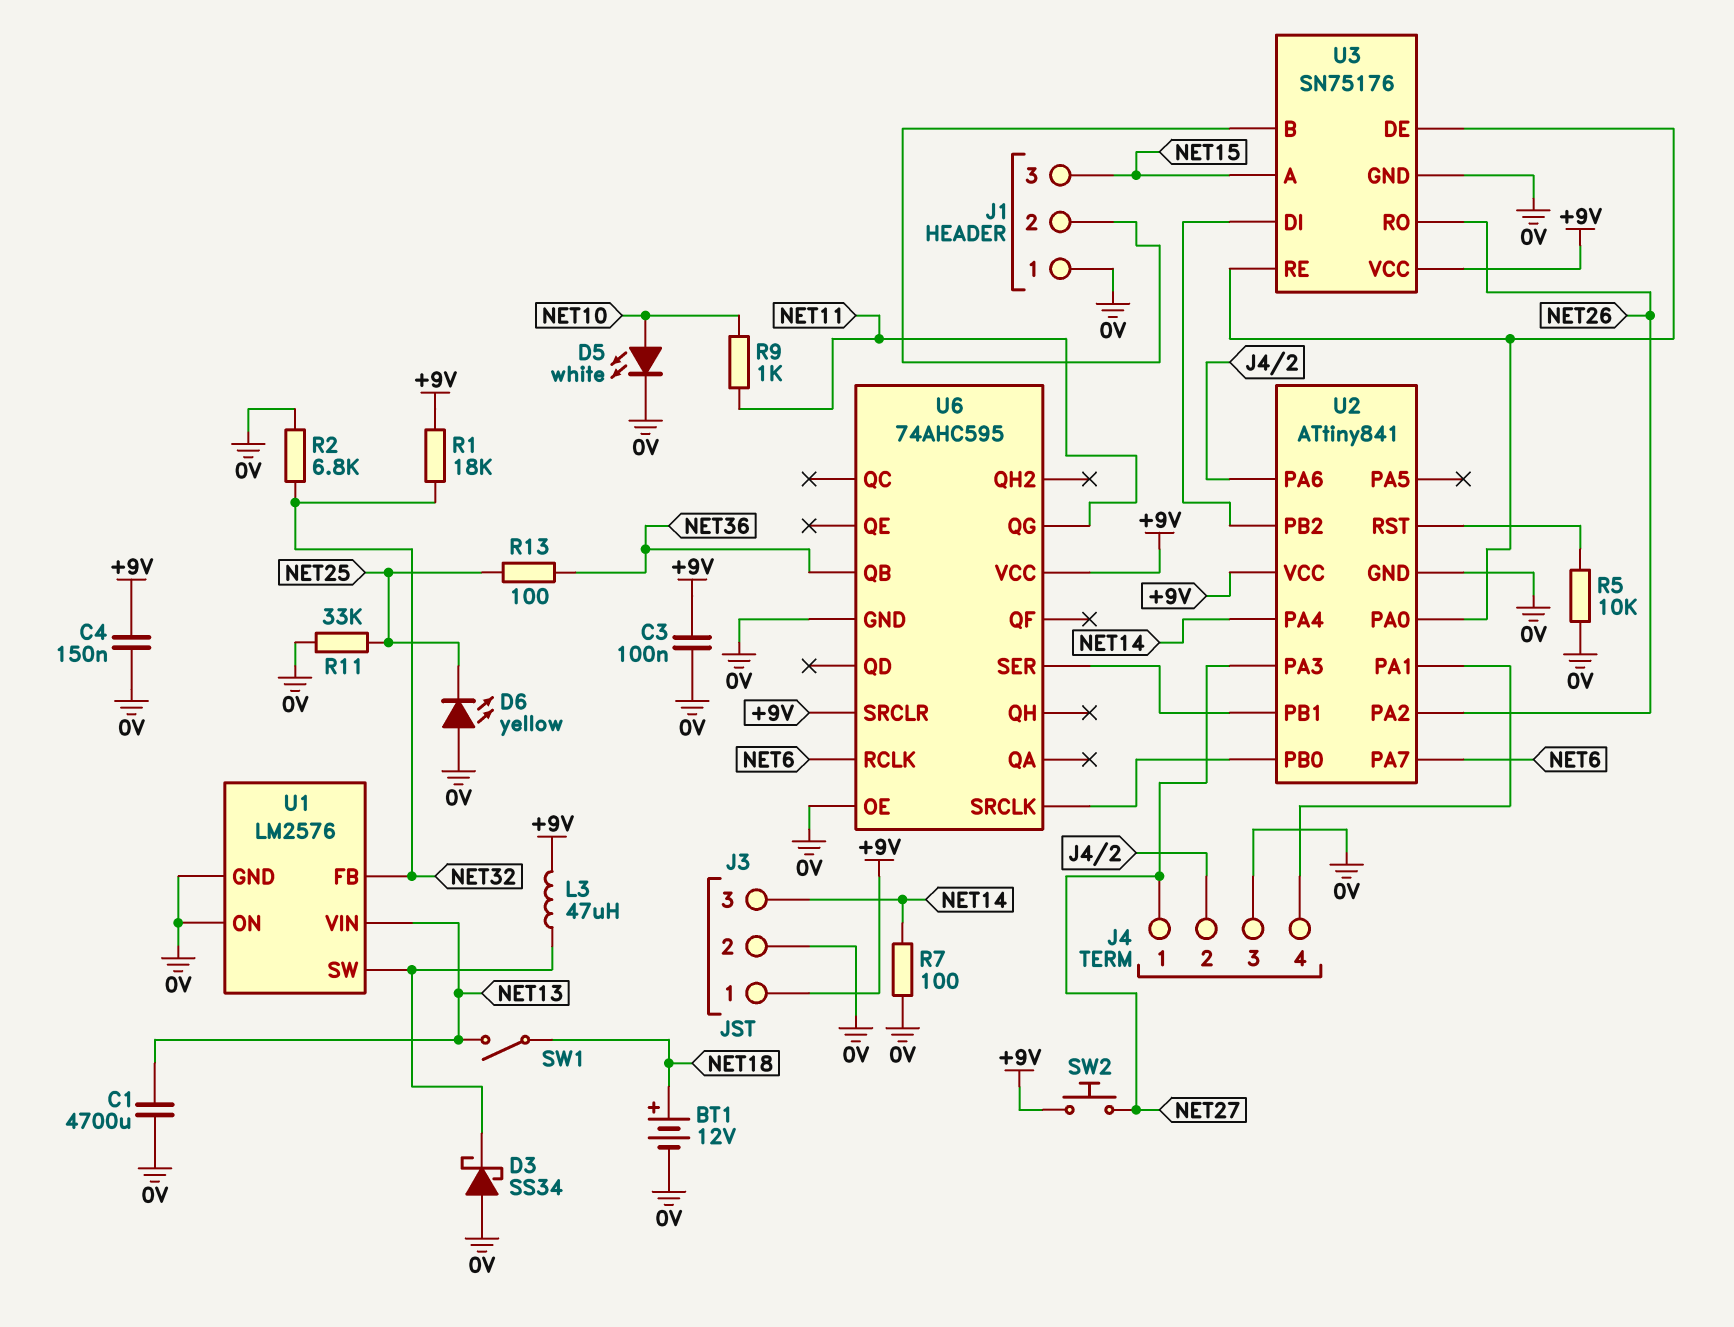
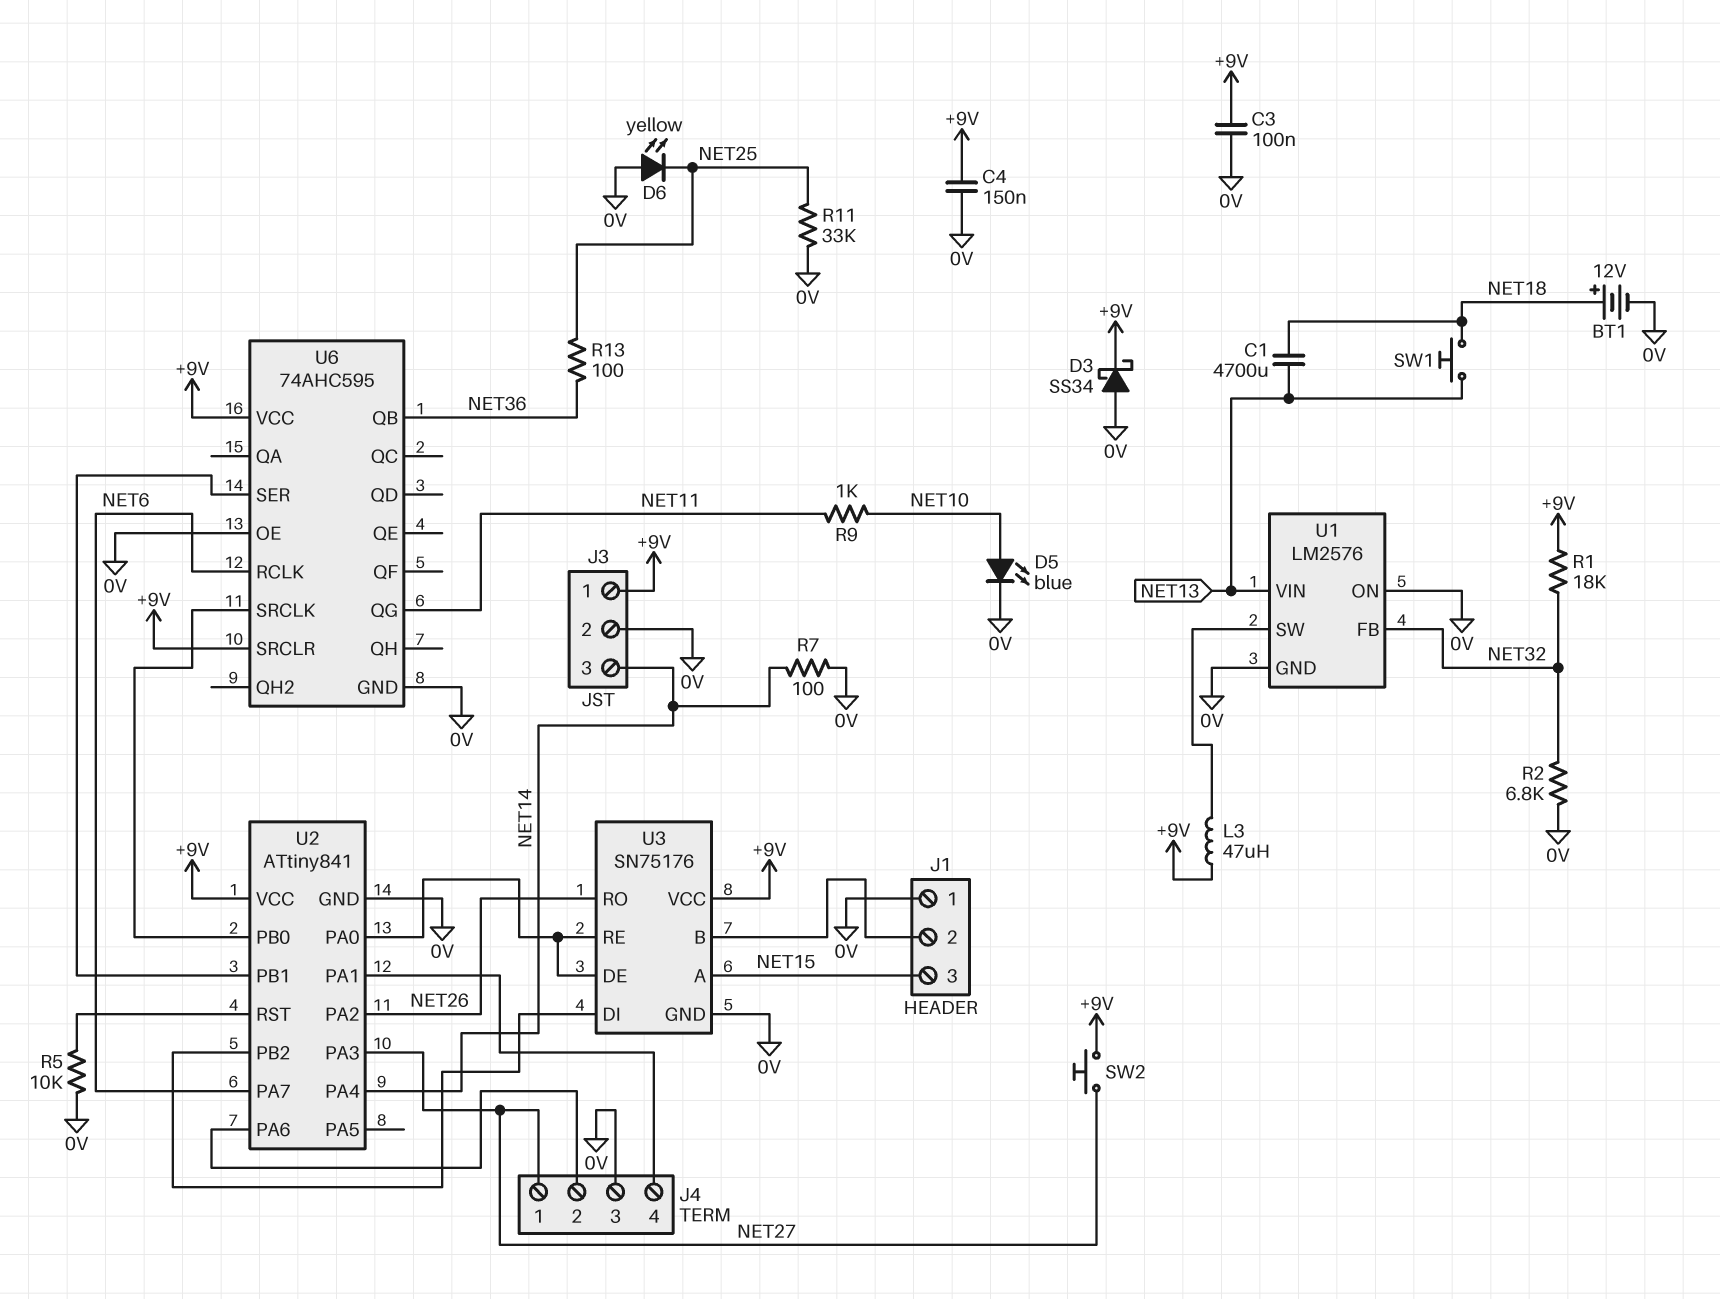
C1: 4700uF (0V, NET13) -> 4700uF (NET13, NET18)
D3: schottky SS34 (A 0V, K U1/SW) -> schottky SS34 (A 0V, K +9V)
D5: LED white (A NET10, K 0V) -> LED blue (A NET10, K 0V)
SW1: switch (NET13, NET18) -> button (NET13, NET18)

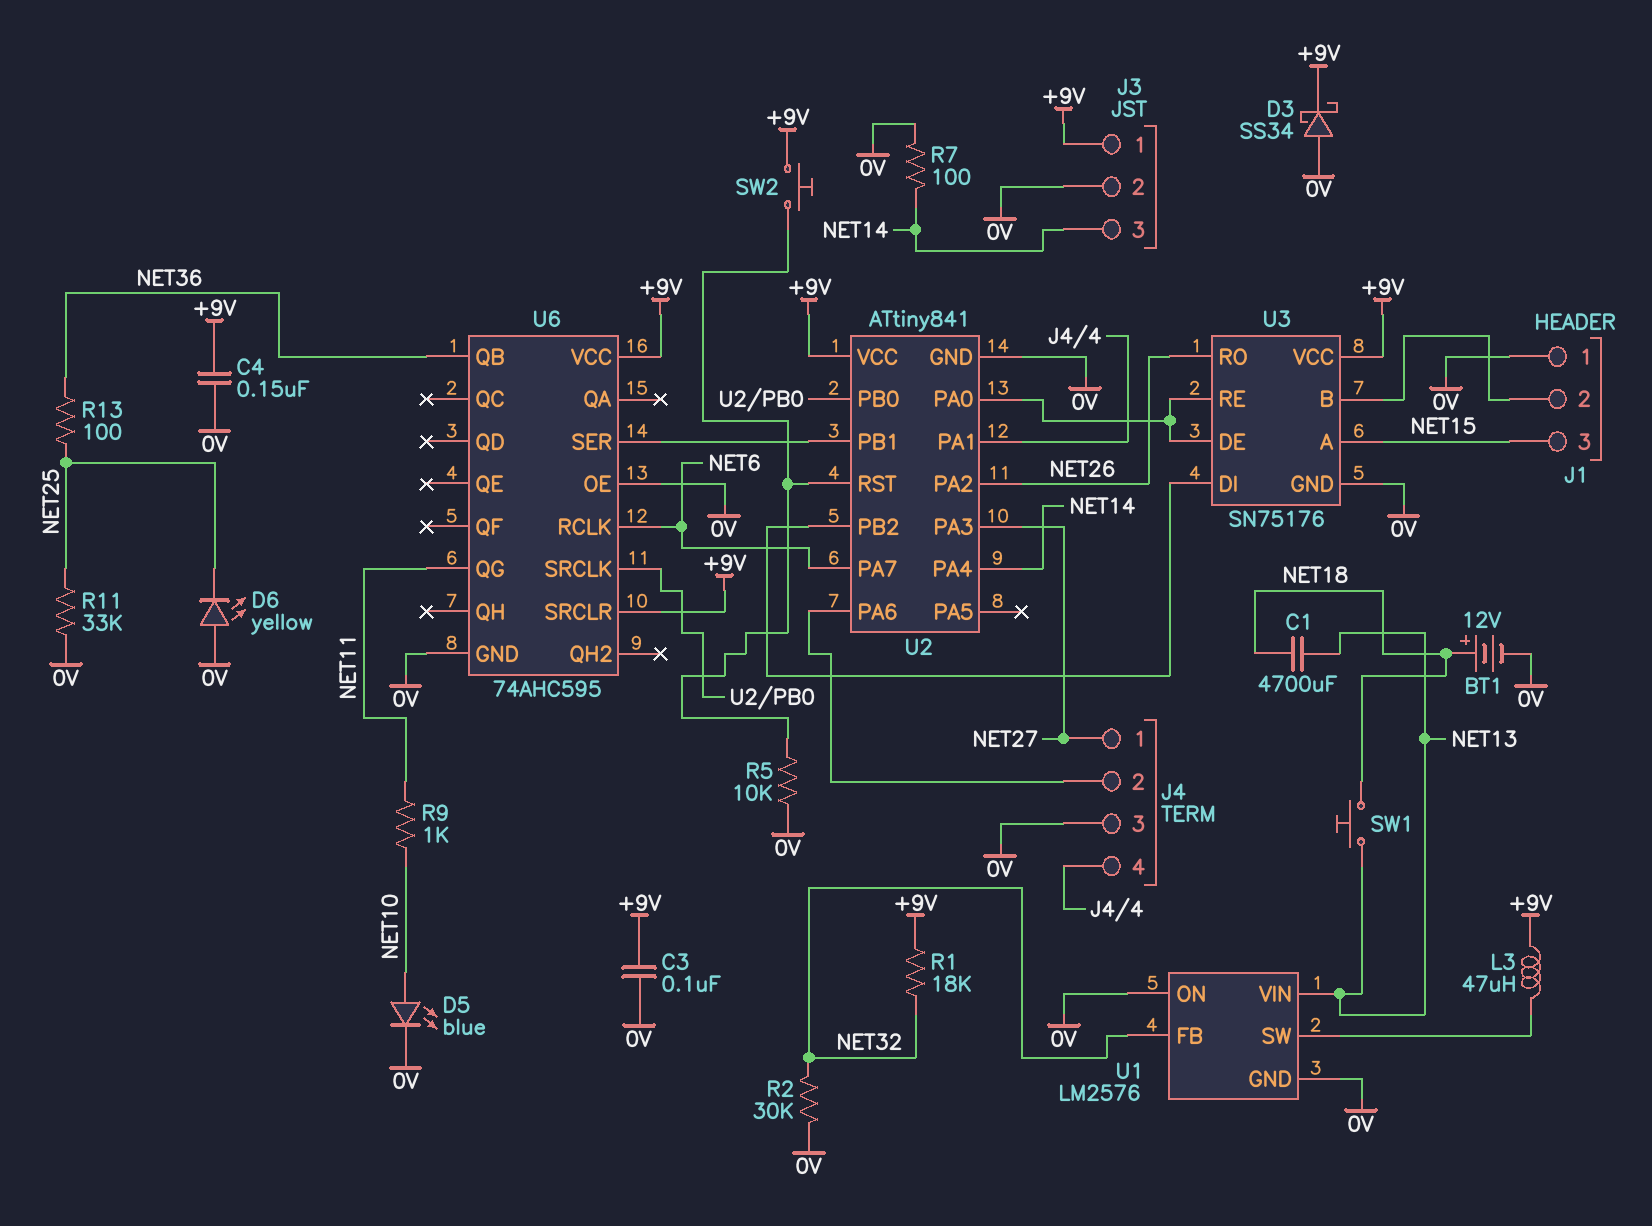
R2: 6.8k (0V, NET32) -> 30k (0V, NET32)
SW2: button (+9V, NET27) -> button (+9V, U2/RST)

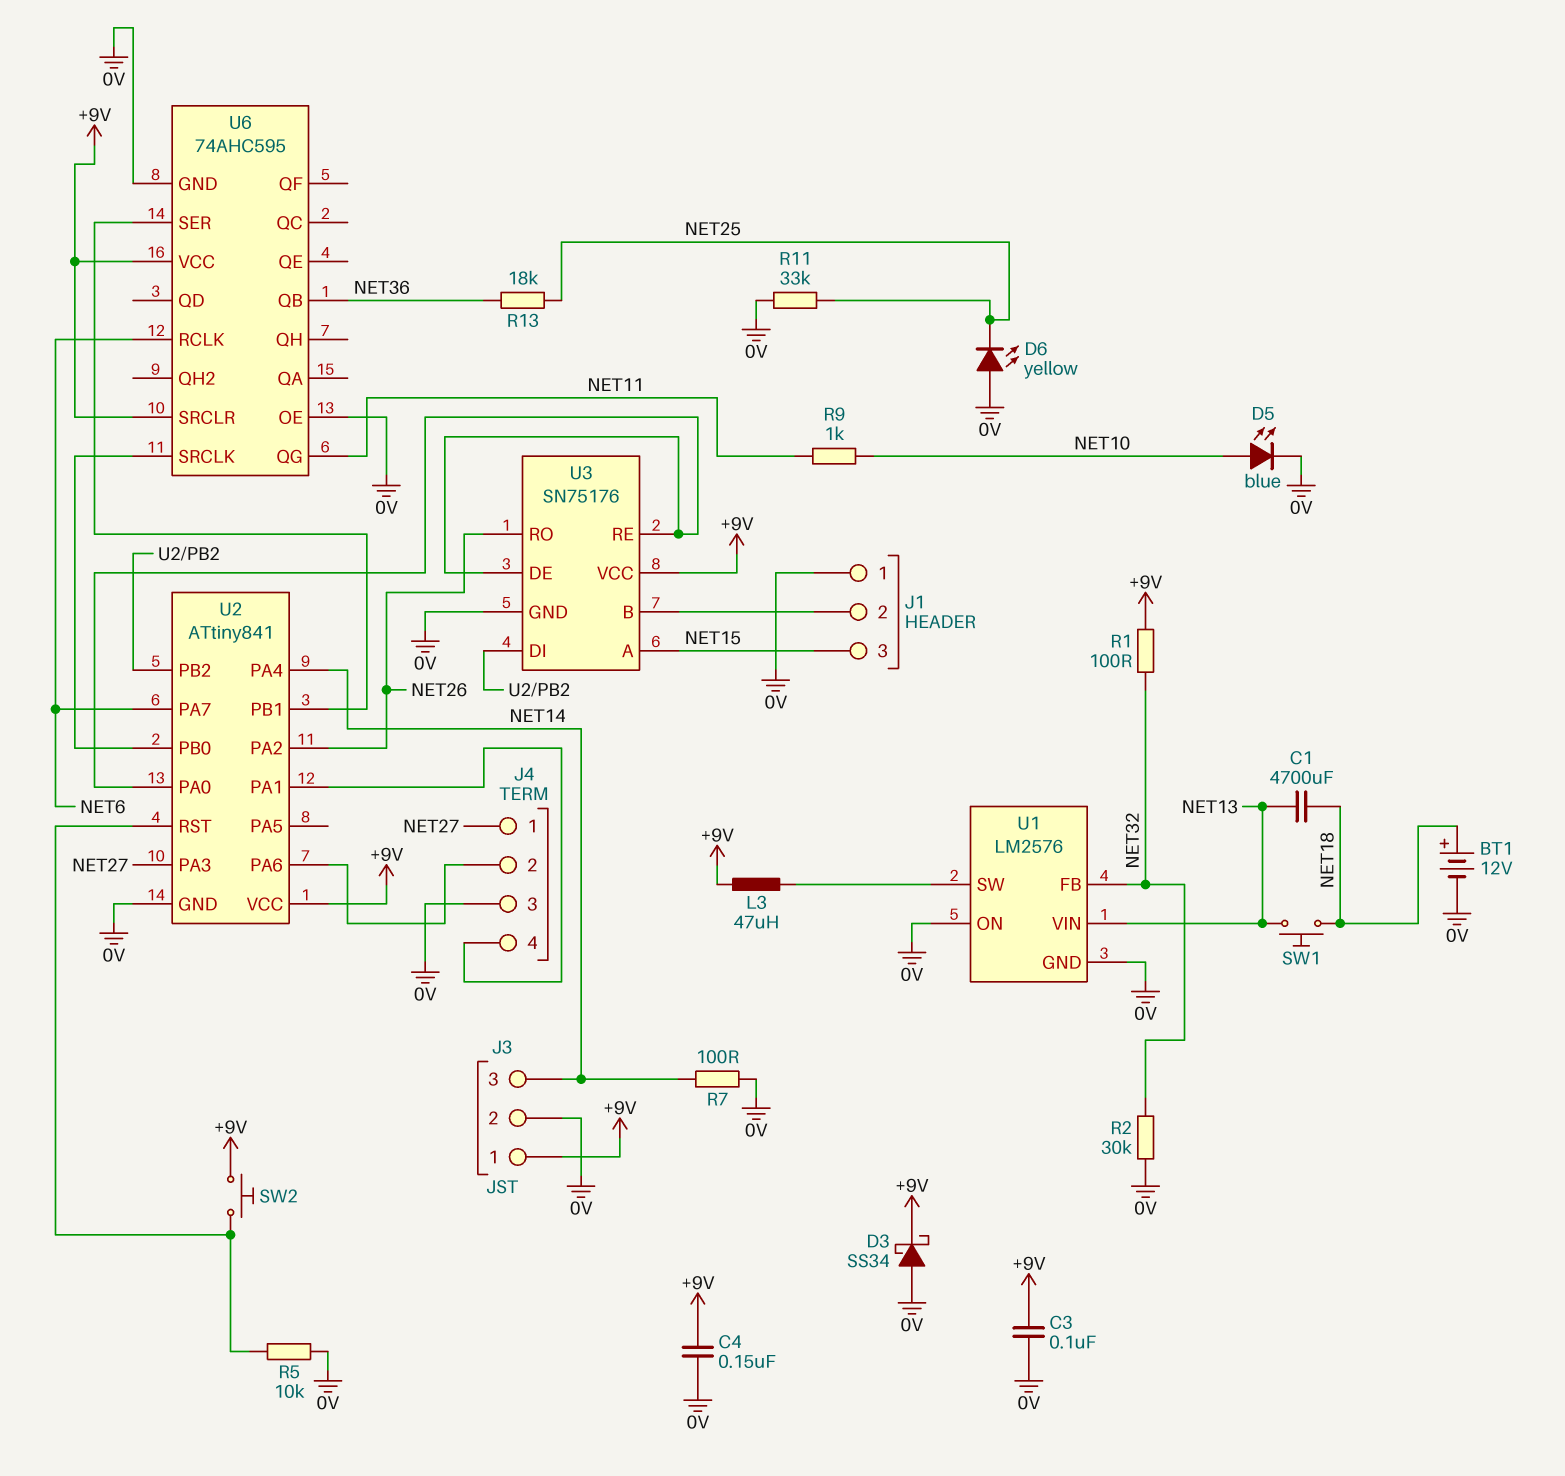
R1: 18k (+9V, NET32) -> 100 (+9V, NET32)
R13: 100 (NET25, NET36) -> 18k (NET25, NET36)

